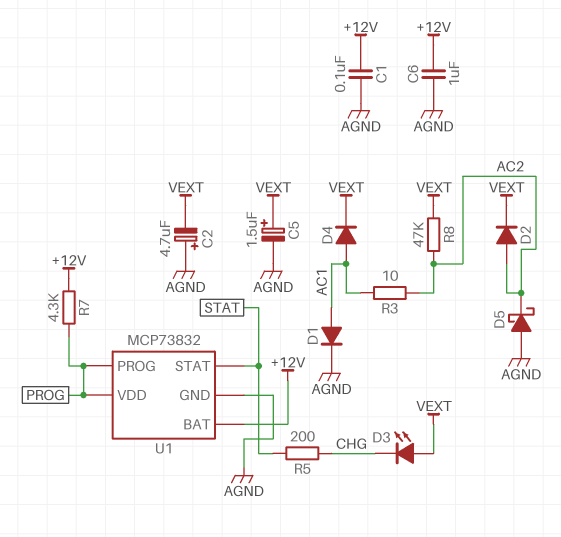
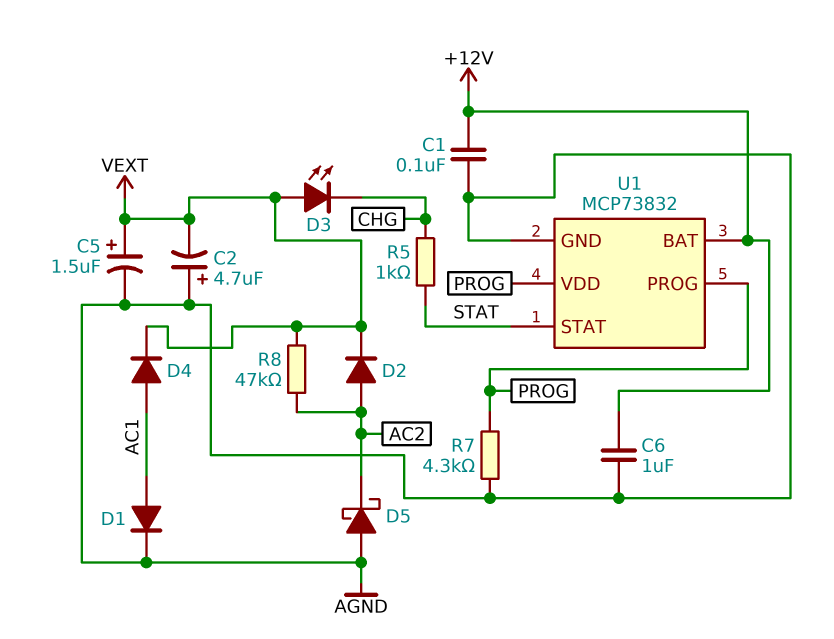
R3: 10 (AC1, AC2) -> none
R5: 200 (CHG, STAT) -> 1k (CHG, STAT)
R7: 4.3k (+12V, PROG) -> 4.3k (AGND, PROG)

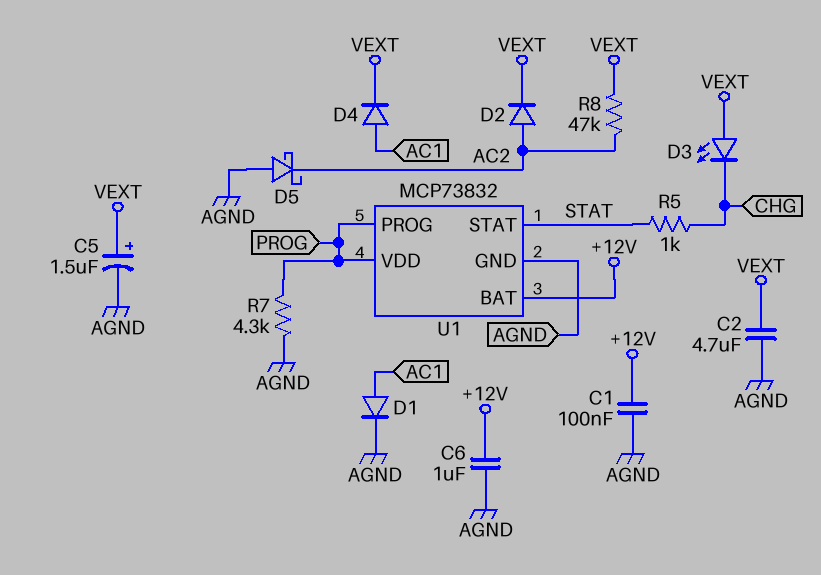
C2: 4.7uF (plus AGND, minus VEXT) -> 4.7uF (AGND, VEXT)

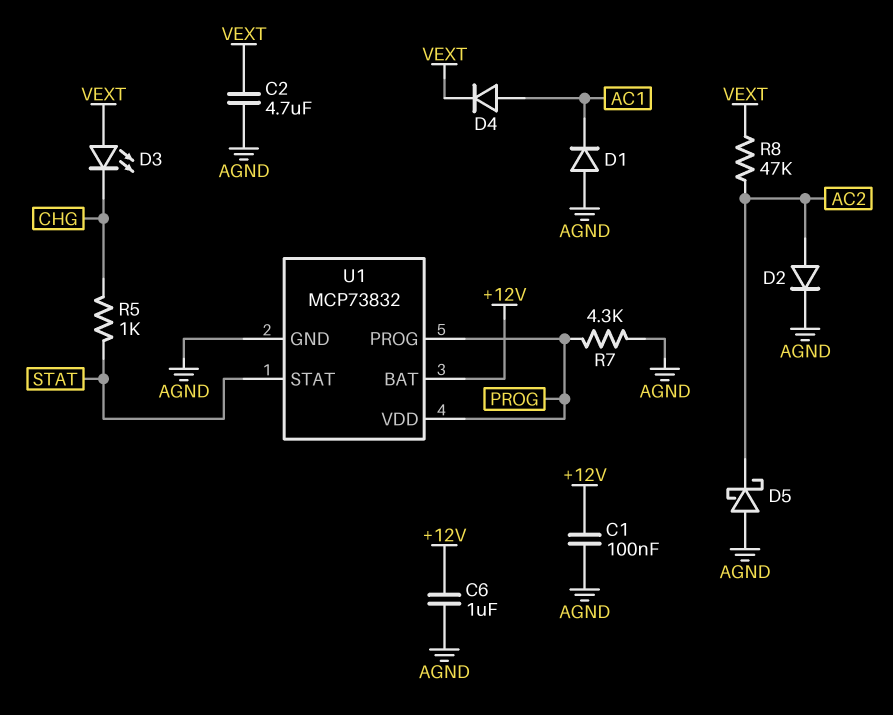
C5: 1.5uF (plus VEXT, minus AGND) -> none
D1: diode (A AC1, K AGND) -> diode (A AGND, K AC1)
D2: diode (A AC2, K VEXT) -> diode (A AC2, K AGND)

